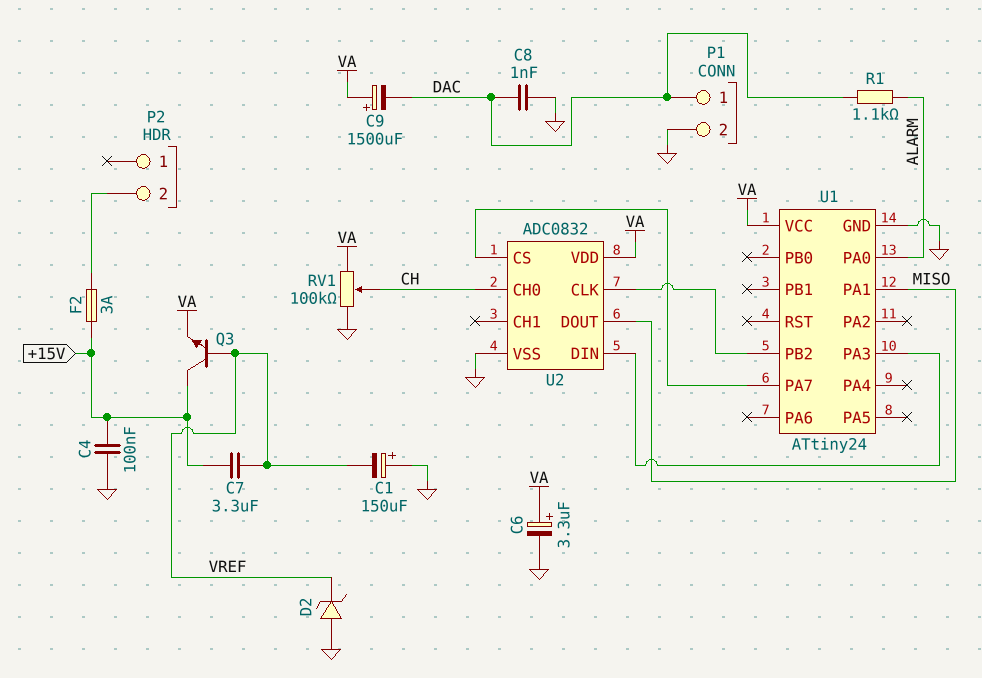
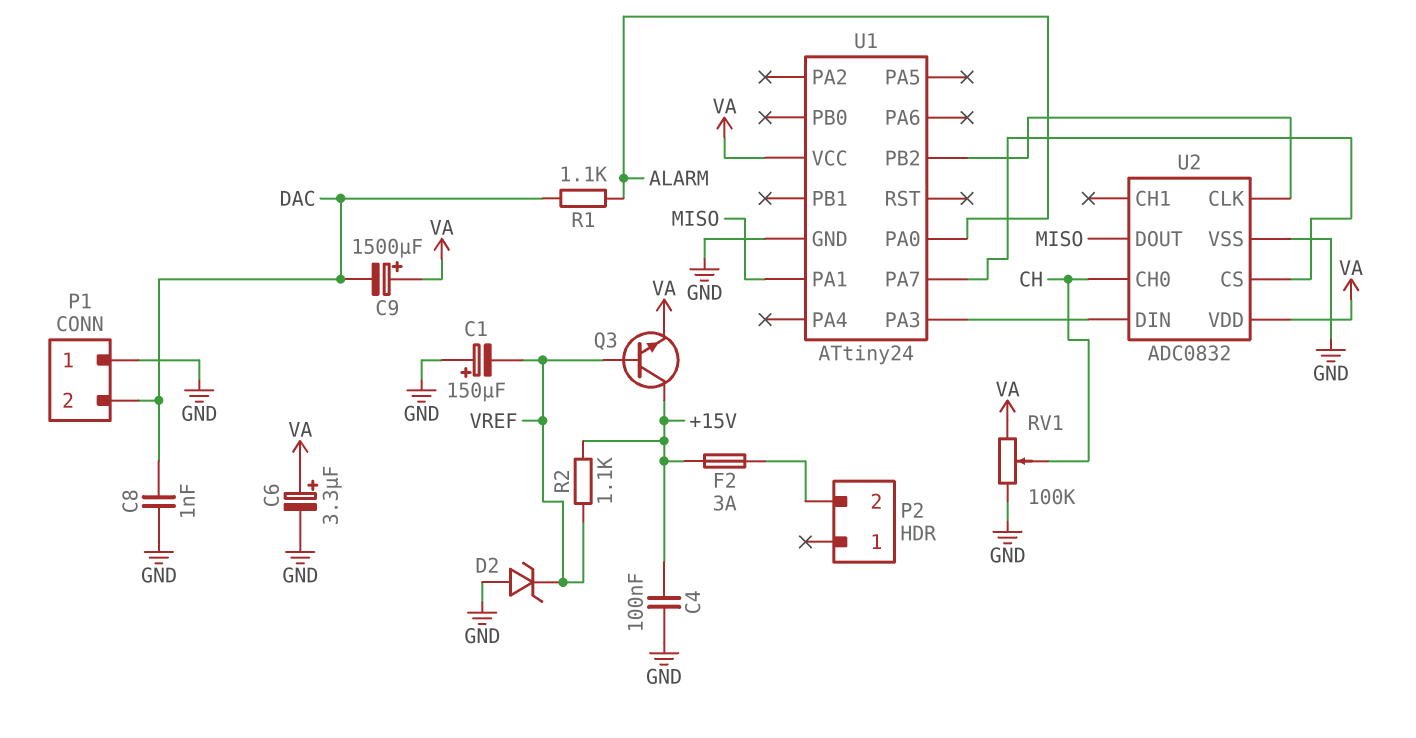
C7: 3.3uF (+15V, VREF) -> none
P1 pin 1: DAC -> GND
P1 pin 2: GND -> DAC
R2: none -> 1.1k (+15V, VREF)

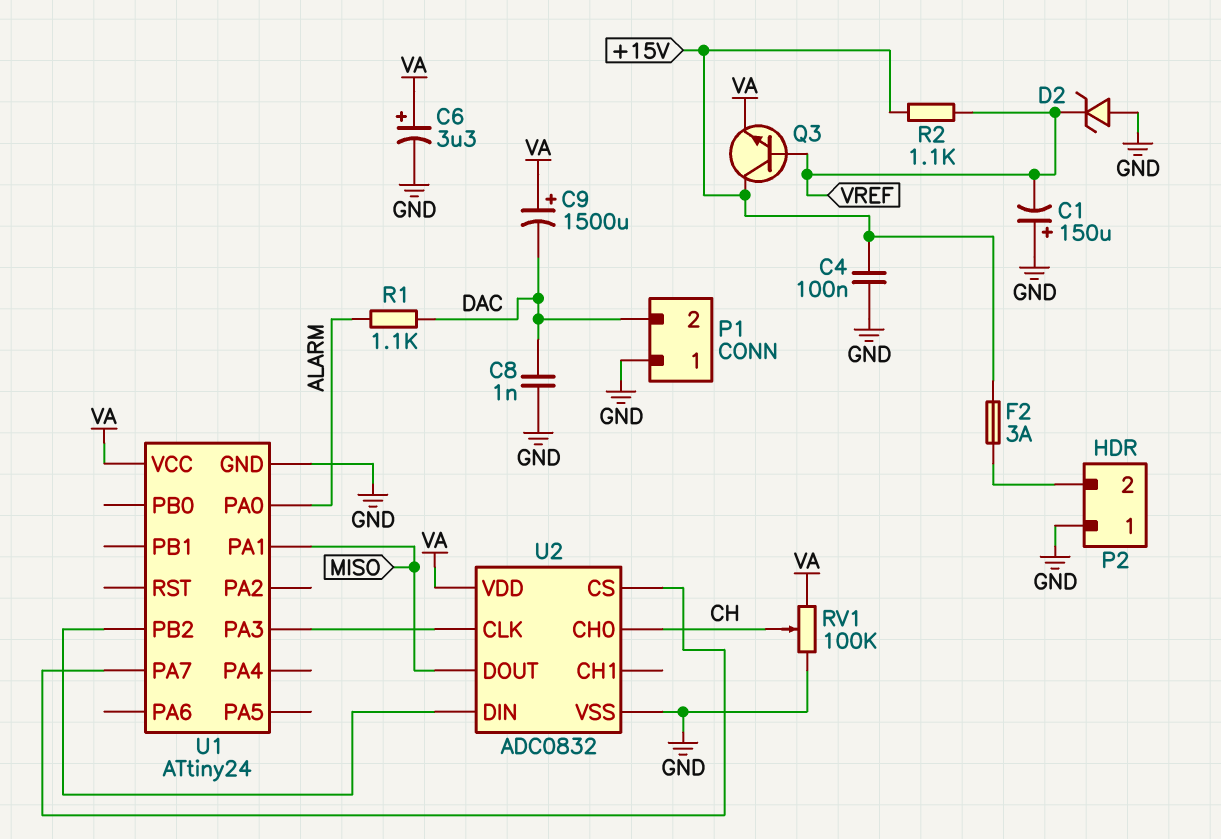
P2 pin 1: none -> GND
U2 pin CLK: U1/PB2 -> U1/PA3
U2 pin DIN: U1/PA3 -> U1/PB2

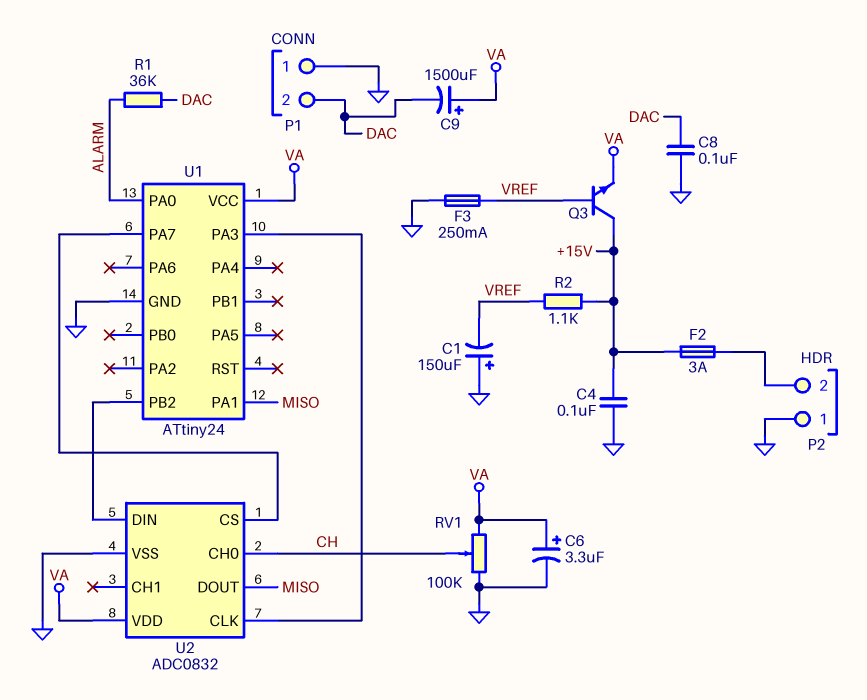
C8: 1nF (DAC, GND) -> 100nF (DAC, GND)
D2: zener (A GND, K VREF) -> none
F3: none -> 250mA (GND, VREF)
R1: 1.1k (ALARM, DAC) -> 36k (ALARM, DAC)

